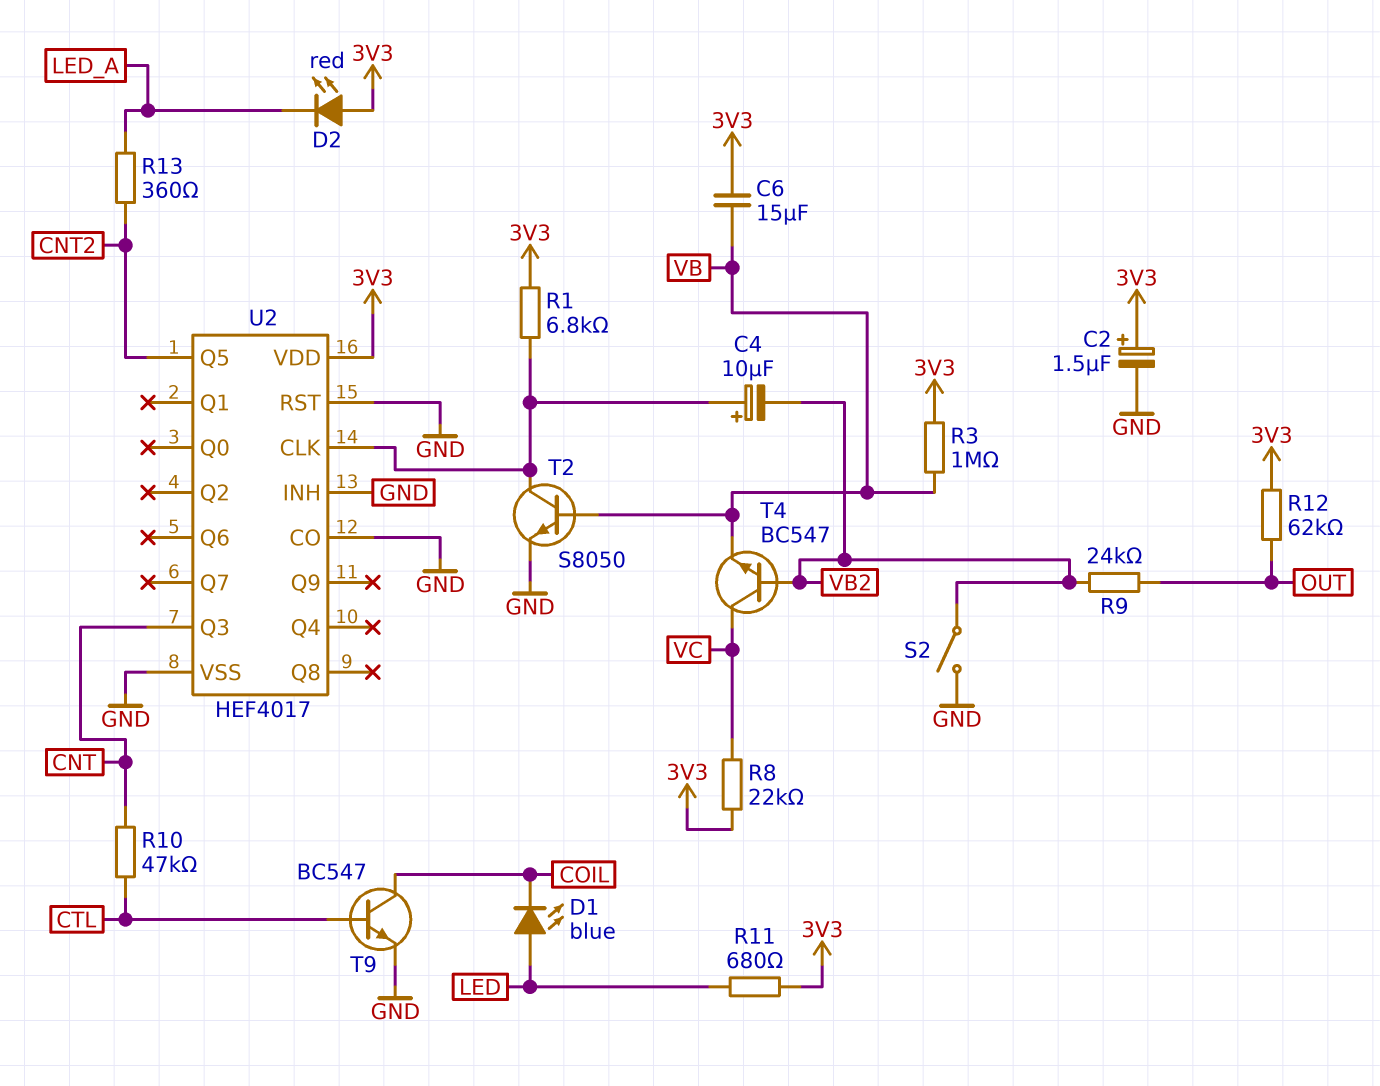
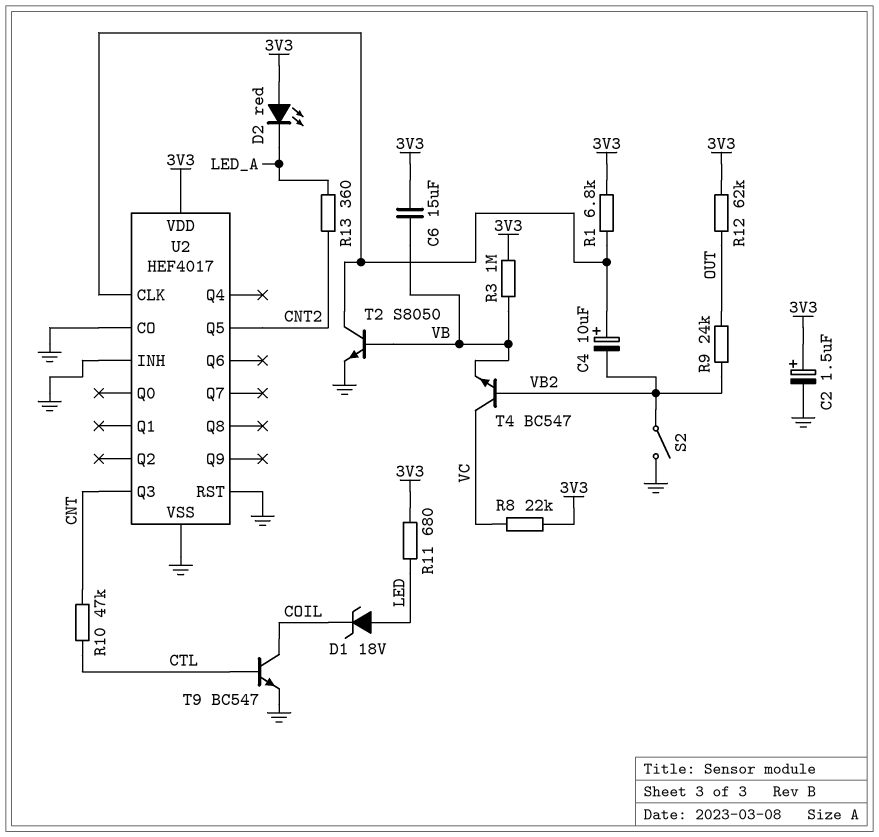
D1: LED blue (A LED, K COIL) -> zener 18V (A LED, K COIL)

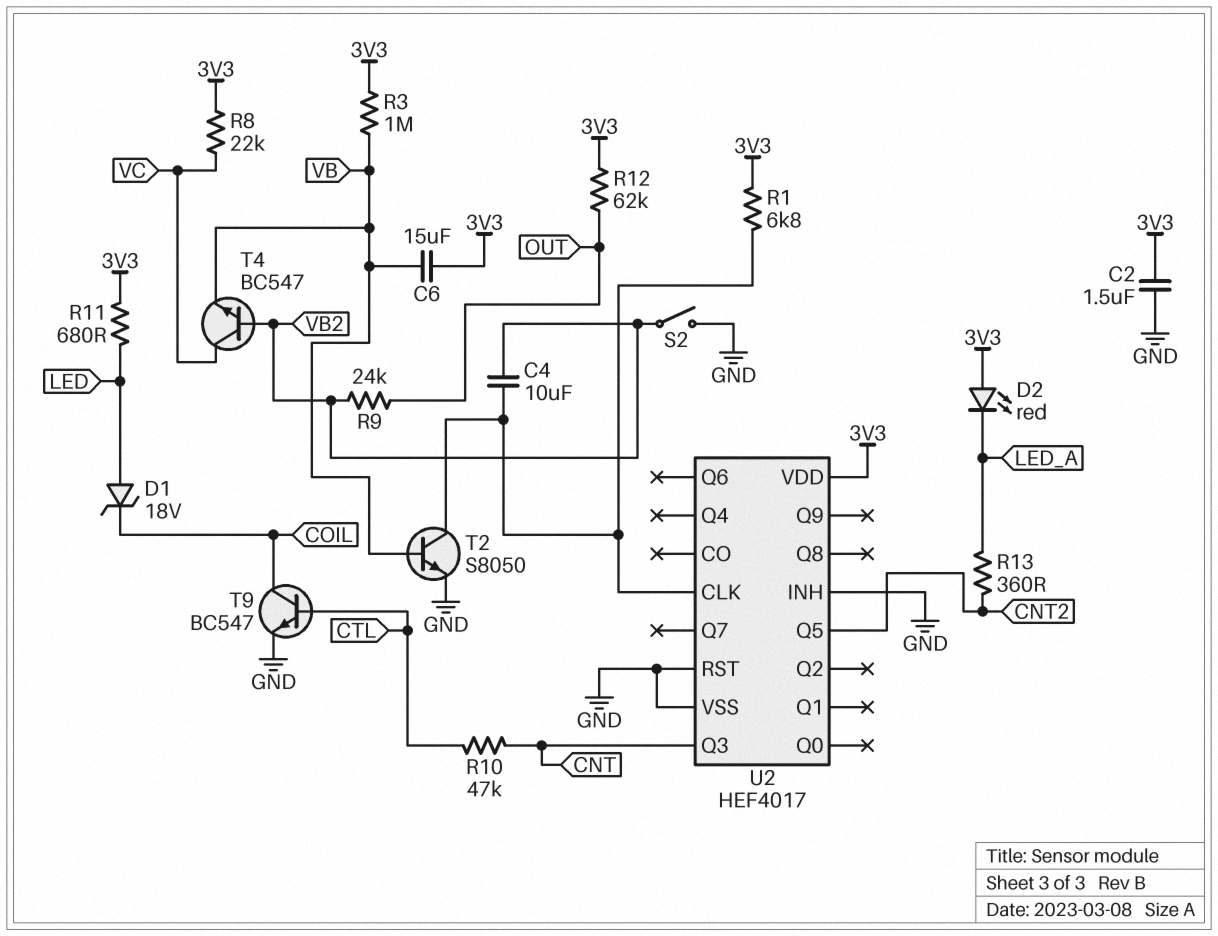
C2: 1.5uF (plus 3V3, minus GND) -> 1.5uF (3V3, GND)
C4: 10uF (plus U2/CLK, minus VB2) -> 10uF (U2/CLK, VB2)
U2 pin CO: GND -> none

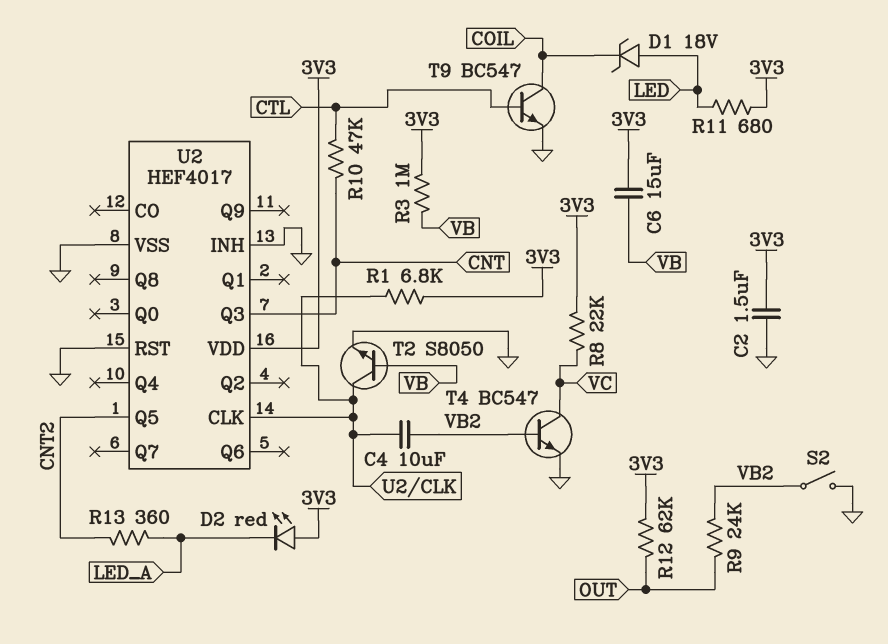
T4: NPN BC547 (B VB2, C VC, E VB) -> NPN BC547 (B VB2, C VC, E GND)

